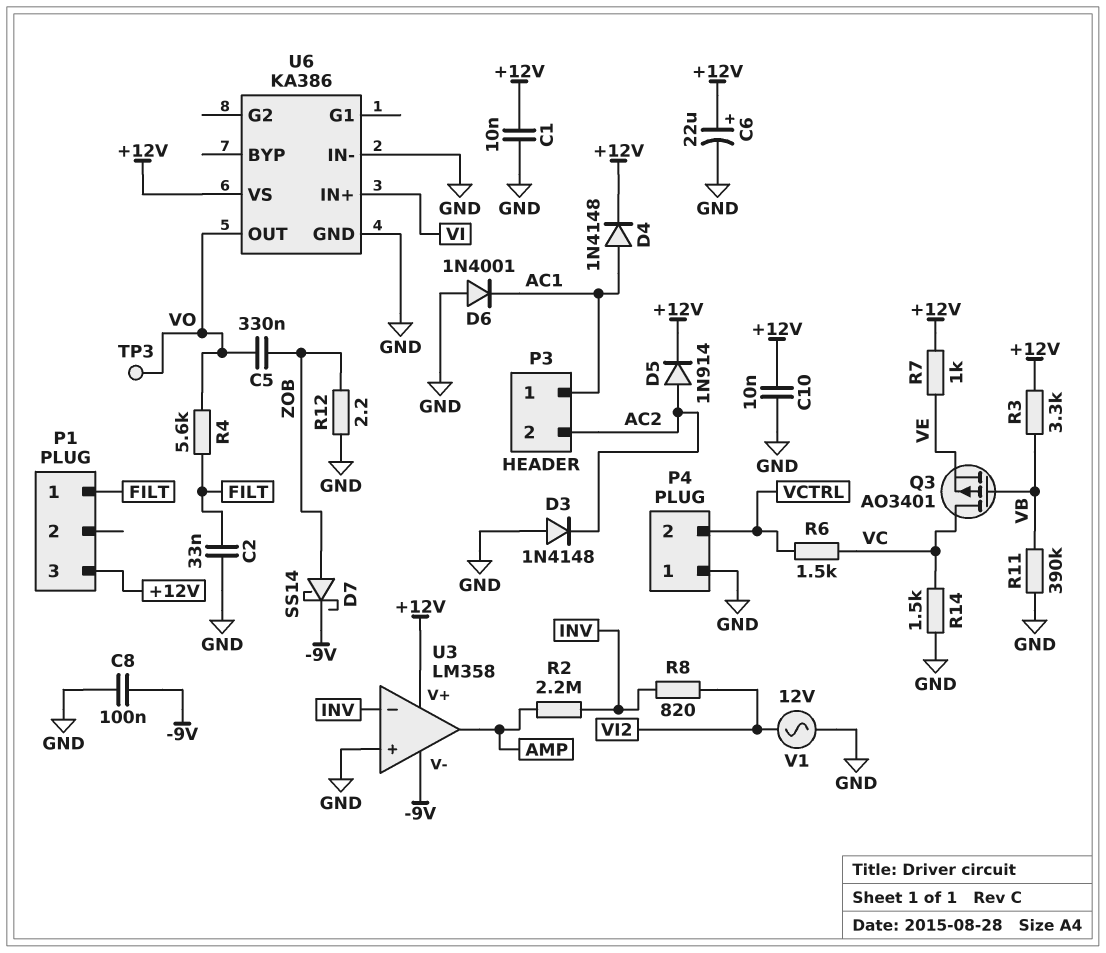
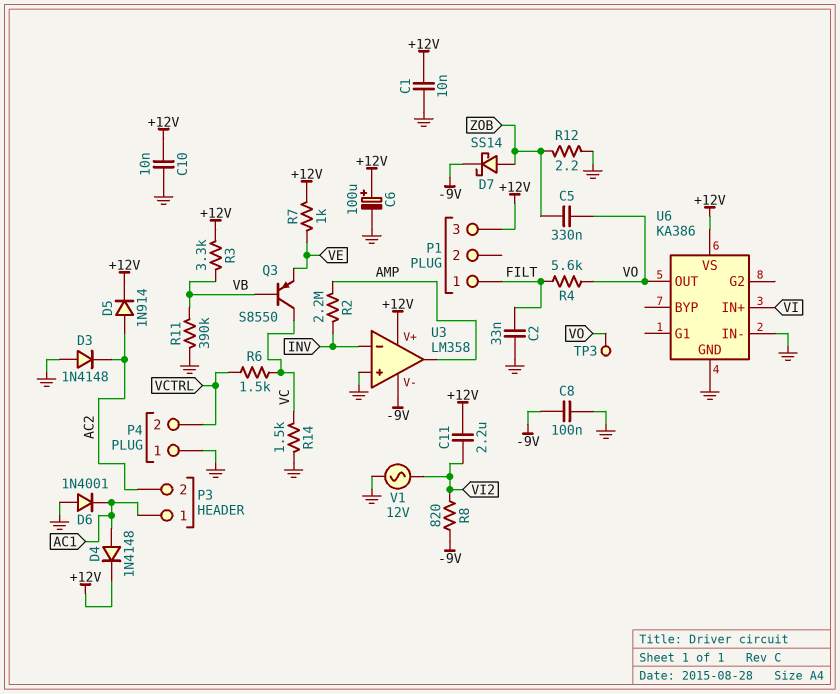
C6: 22uF (plus +12V, minus GND) -> 100uF (plus +12V, minus GND)
C11: none -> 2.2uF (+12V, VI2)
Q3: PMOS AO3401 (G VB, D VC, S VE) -> PNP S8550 (B VB, C VC, E VE)
R8: 820 (INV, VI2) -> 820 (-9V, VI2)

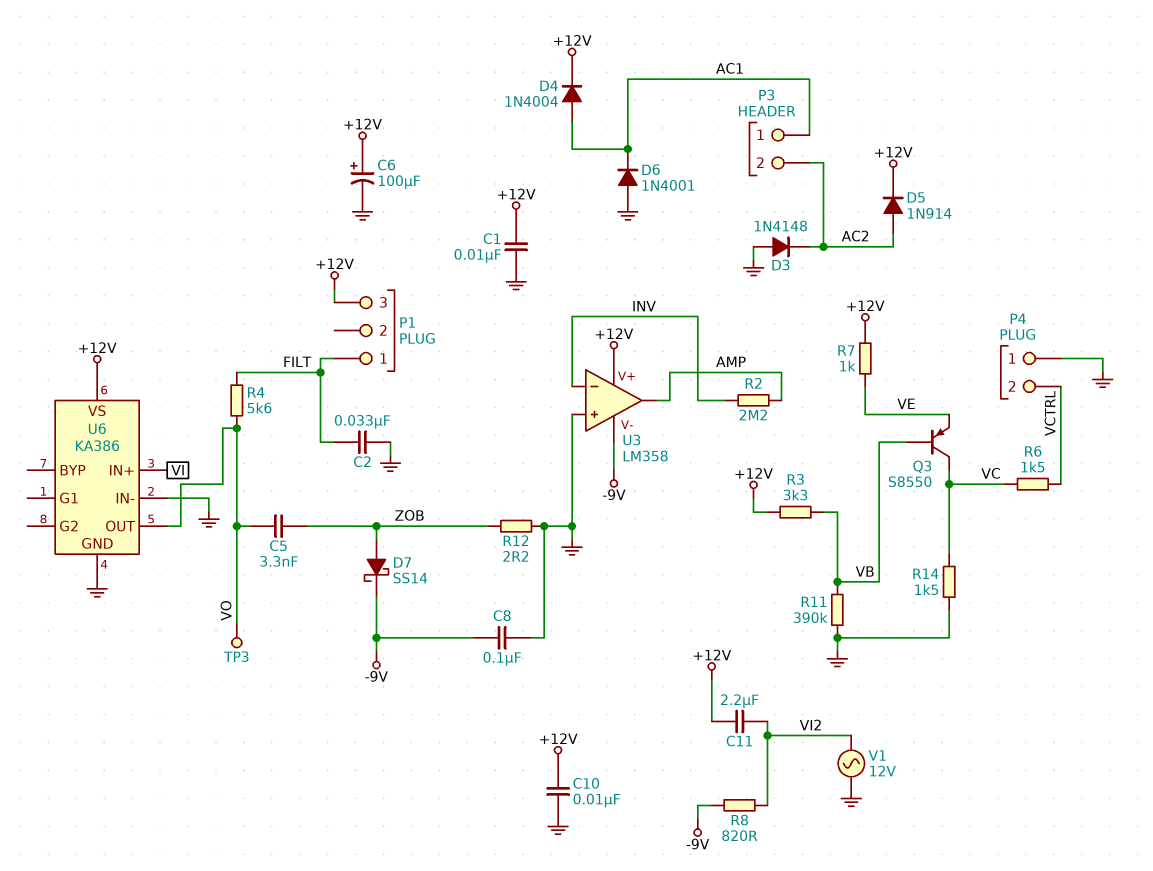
C5: 330nF (VO, ZOB) -> 3.3nF (VO, ZOB)
D4: diode 1N4148 (A AC1, K +12V) -> diode 1N4004 (A AC1, K +12V)

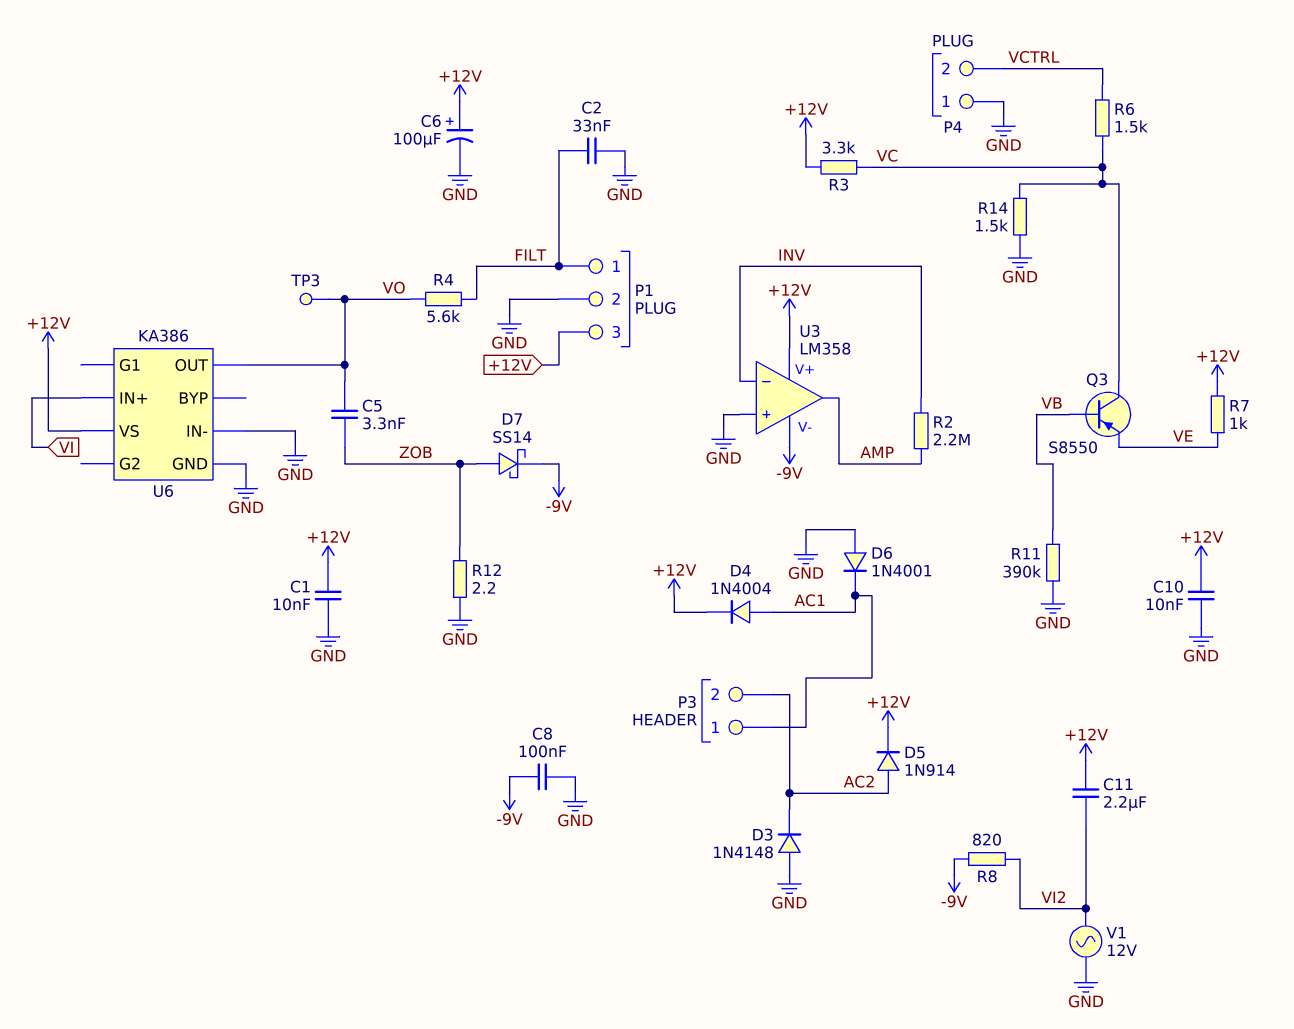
P1 pin 2: none -> GND
R3: 3.3k (+12V, VB) -> 3.3k (+12V, VC)

